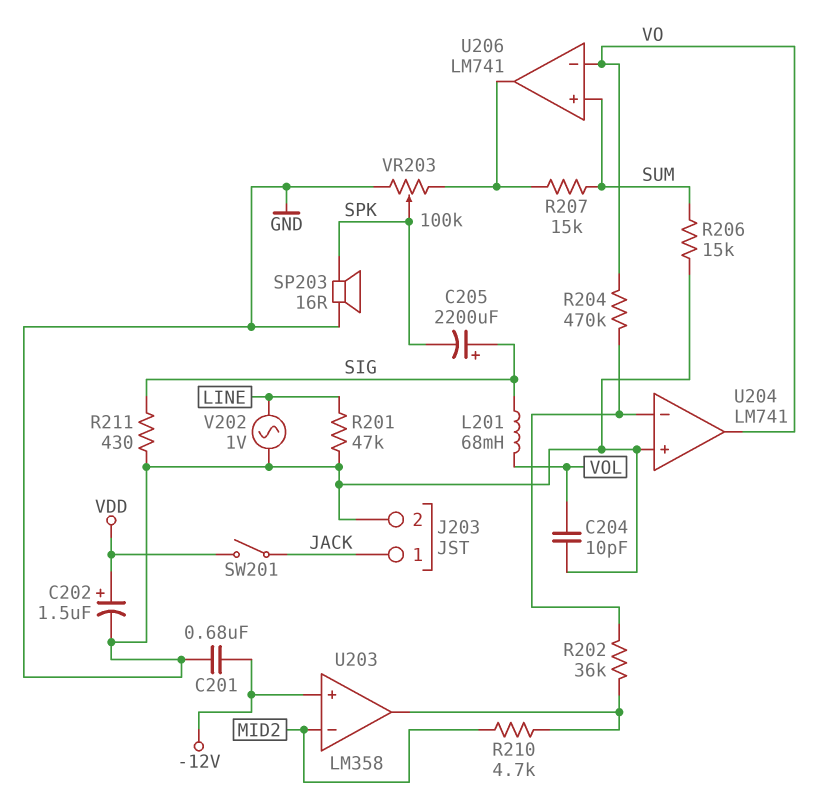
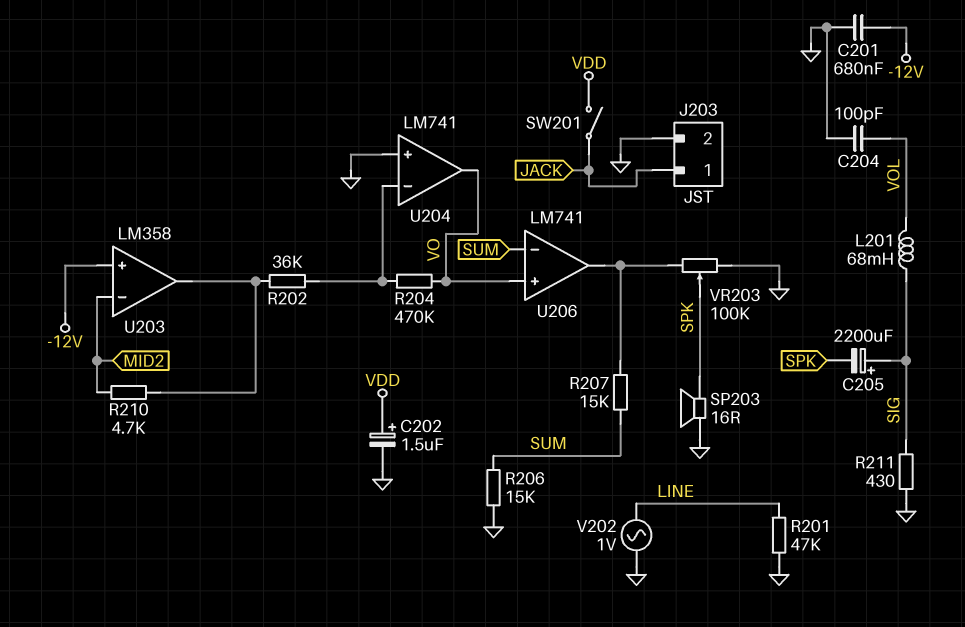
C204: 10pF (GND, VOL) -> 100pF (GND, VOL)
U206 pin in+: SUM -> VO
U206 pin in-: VO -> SUM

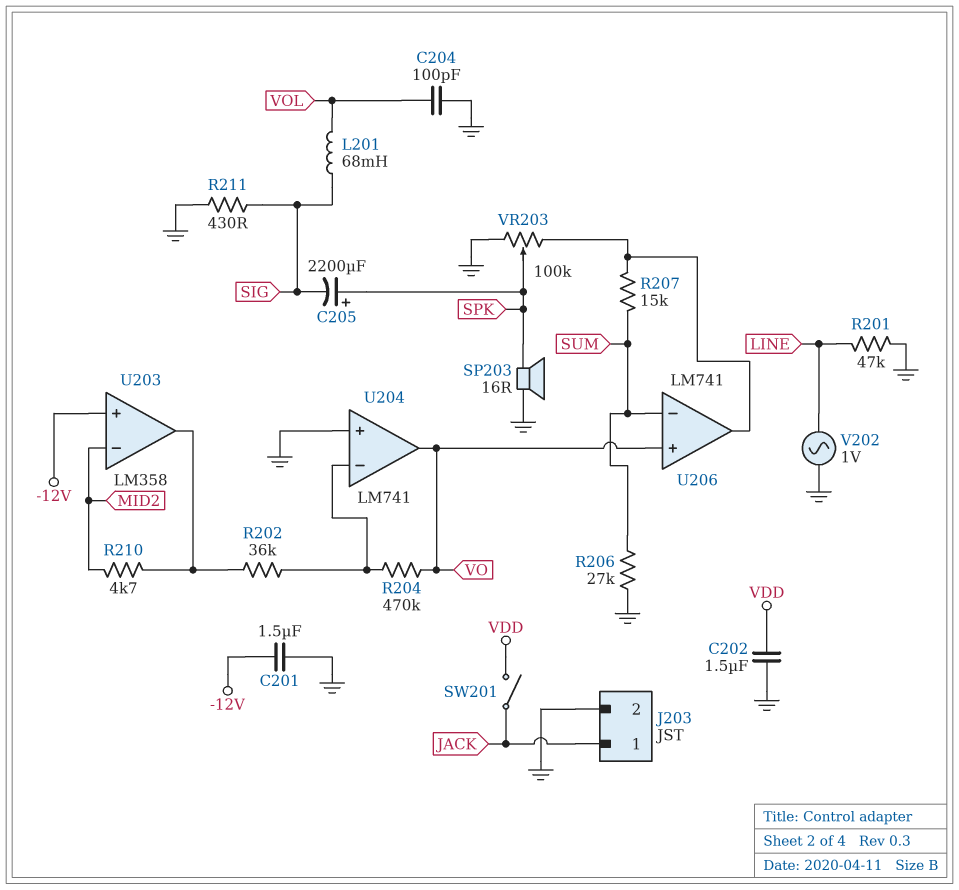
C201: 680nF (-12V, GND) -> 1.5uF (-12V, GND)
C202: 1.5uF (plus VDD, minus GND) -> 1.5uF (GND, VDD)
C205: 2200uF (plus SIG, minus SPK) -> 2200uF (plus SPK, minus SIG)
R206: 15k (GND, SUM) -> 27k (GND, SUM)

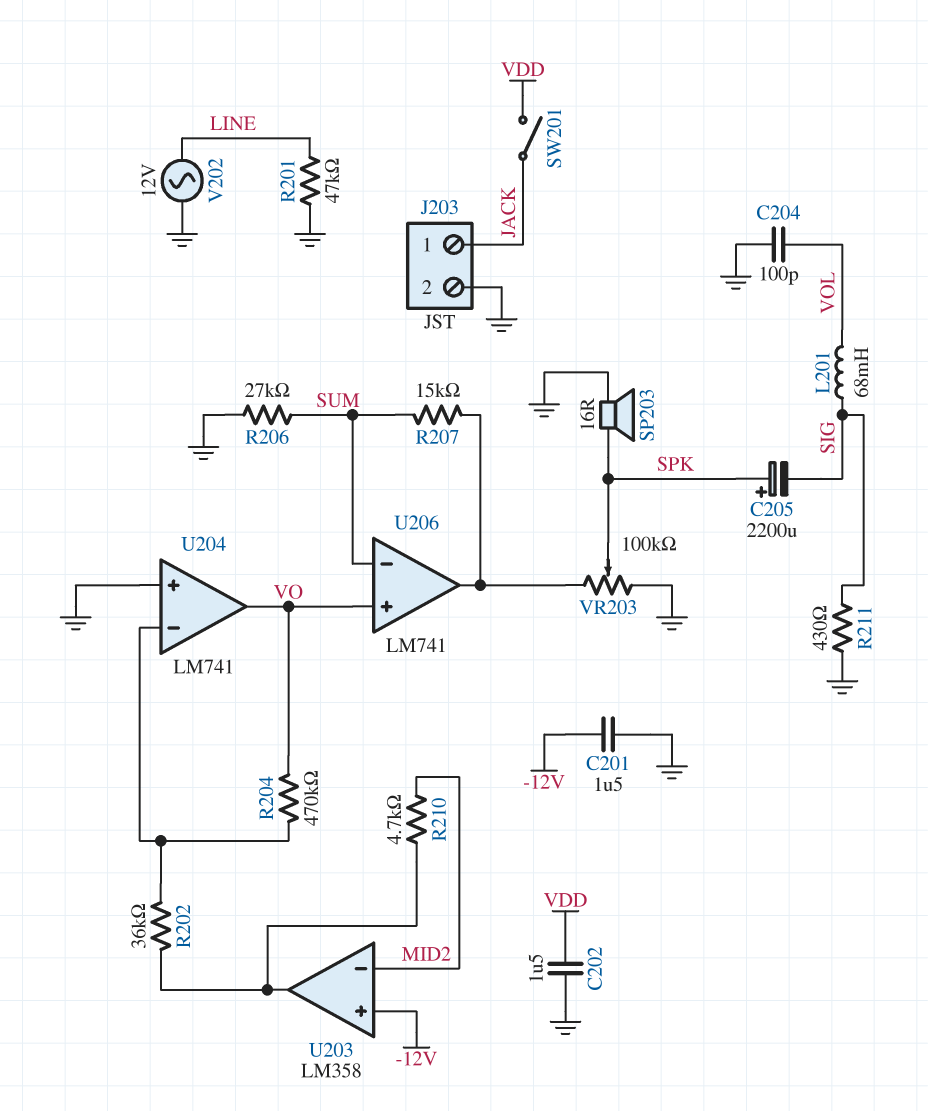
V202: AC 1V (GND, LINE) -> AC 12V (GND, LINE)

